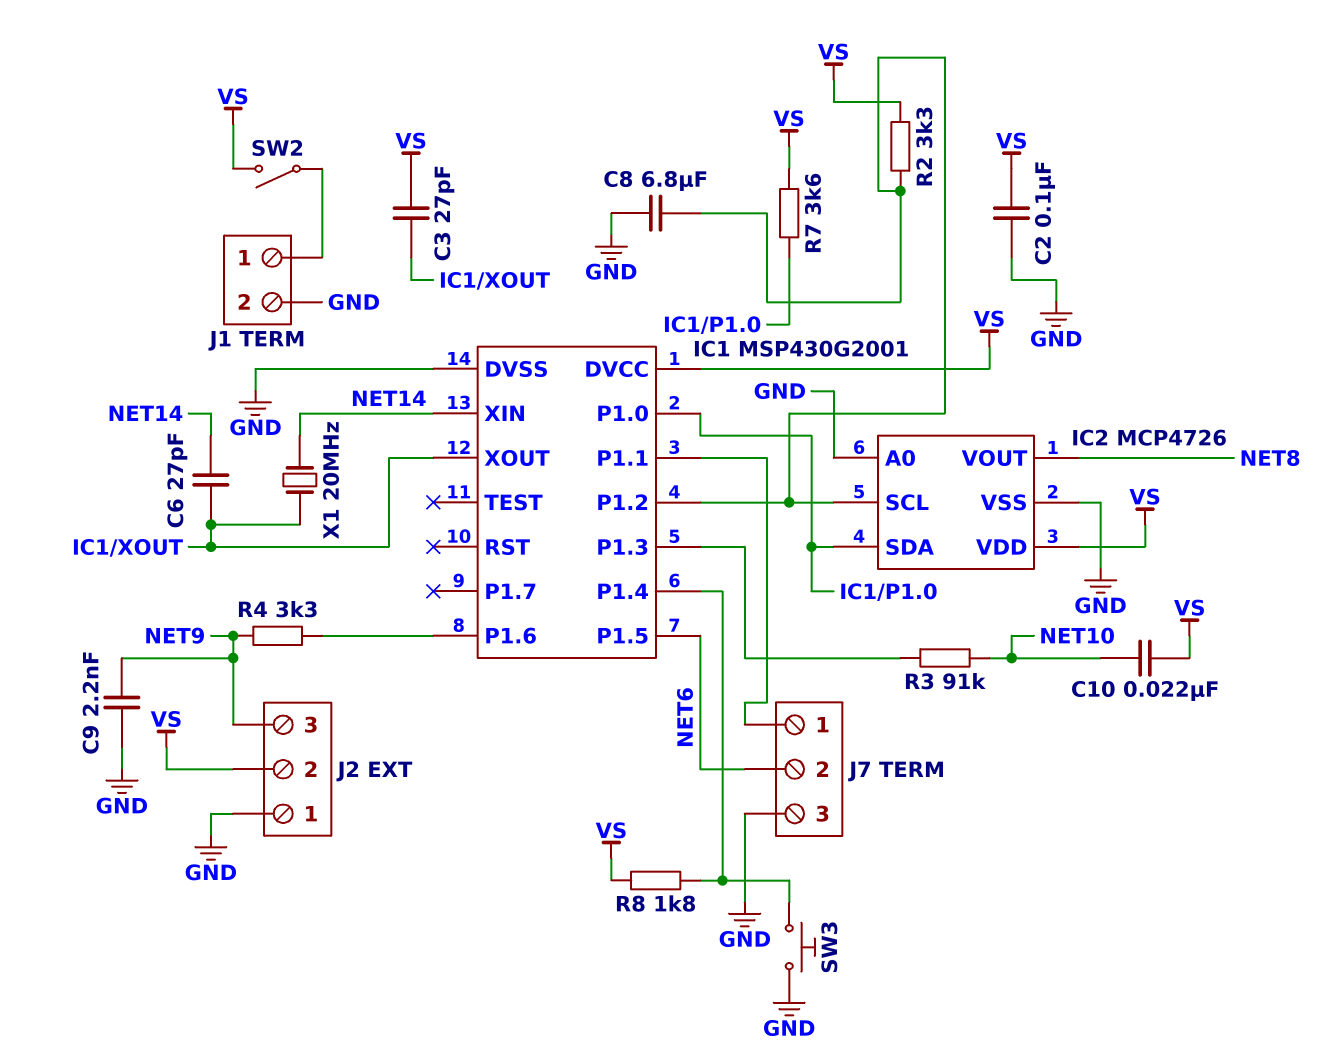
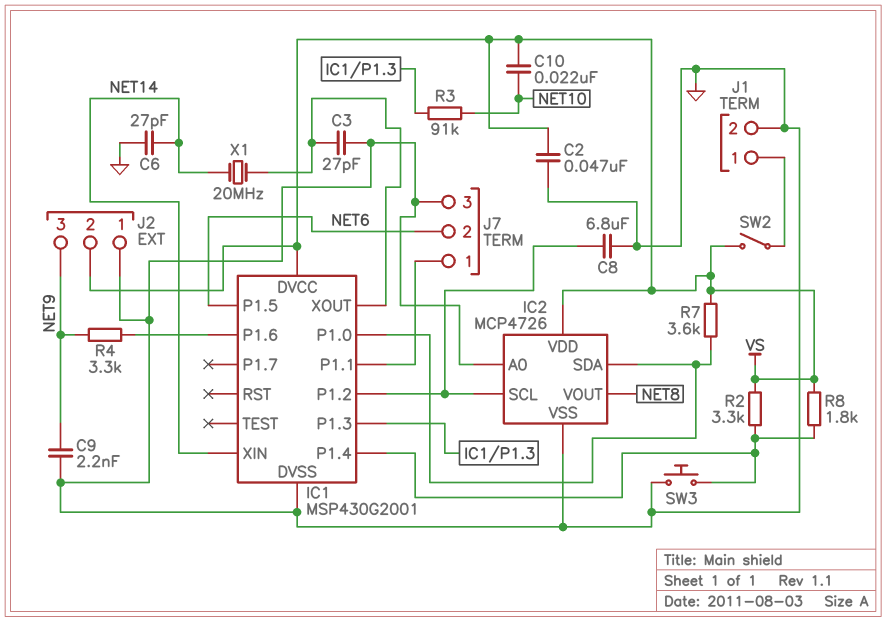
C2: 100nF (GND, VS) -> 47nF (GND, VS)
C3: 27pF (IC1/XOUT, VS) -> 27pF (GND, IC1/XOUT)
C6: 27pF (IC1/XOUT, NET14) -> 27pF (GND, NET14)
R2: 3.3k (IC1/P1.2, VS) -> 3.3k (IC1/P1.4, VS)

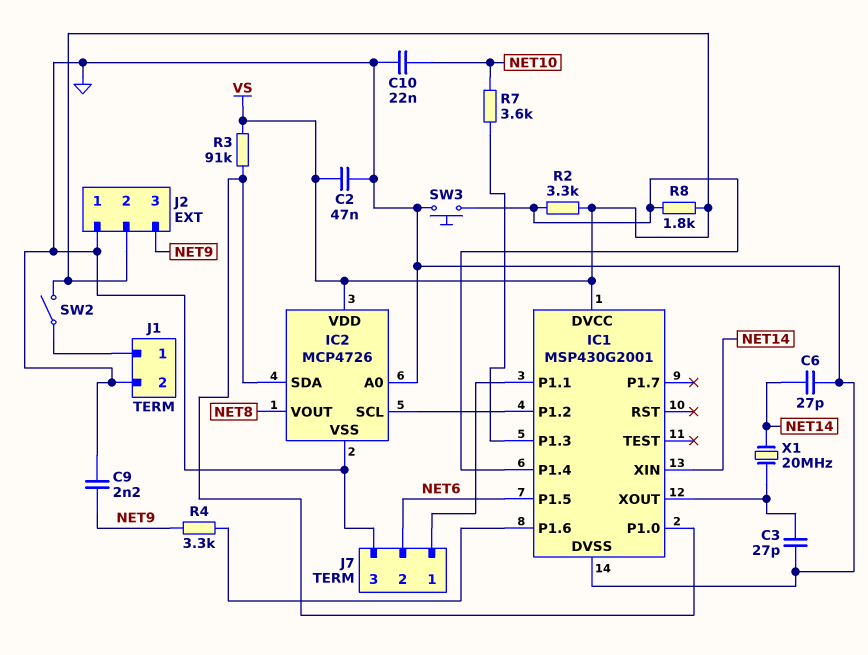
C8: 6.8uF (GND, IC1/P1.2) -> none
C10: 22nF (NET10, VS) -> 22nF (GND, NET10)
R3: 91k (IC1/P1.3, NET10) -> 91k (IC1/P1.0, VS)
R7: 3.6k (IC1/P1.0, VS) -> 3.6k (IC1/P1.3, NET10)

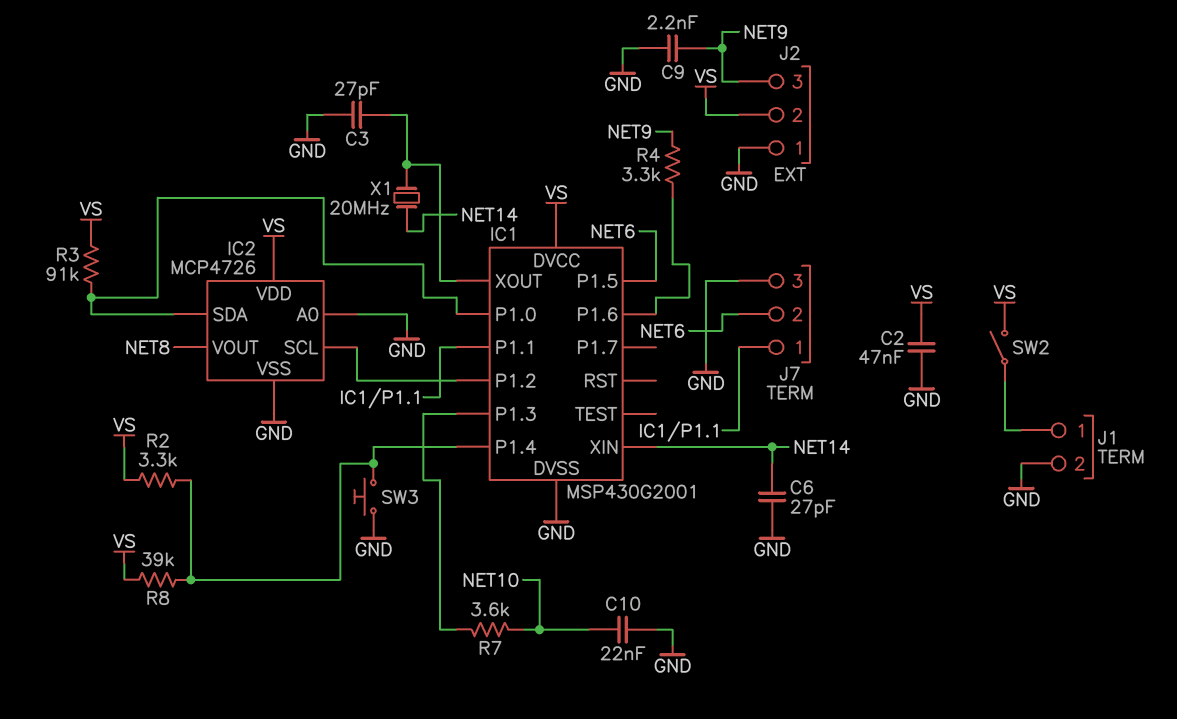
R8: 1.8k (IC1/P1.4, VS) -> 39k (IC1/P1.4, VS)

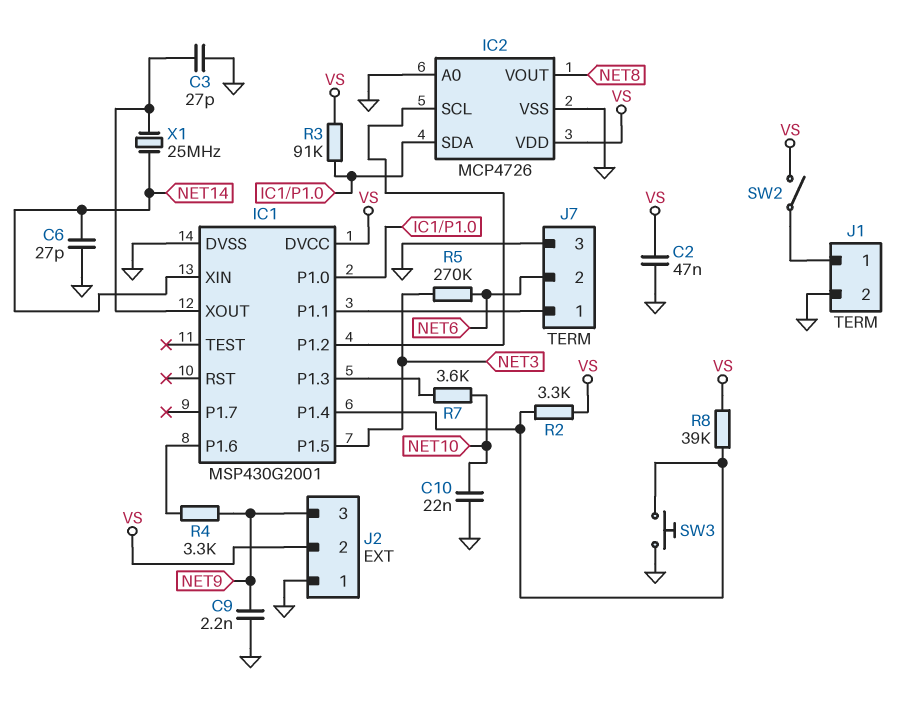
IC1 pin P1.5: NET6 -> NET3
R5: none -> 270k (NET3, NET6)
X1: 20MHz (IC1/XOUT, NET14) -> 25MHz (IC1/XOUT, NET14)

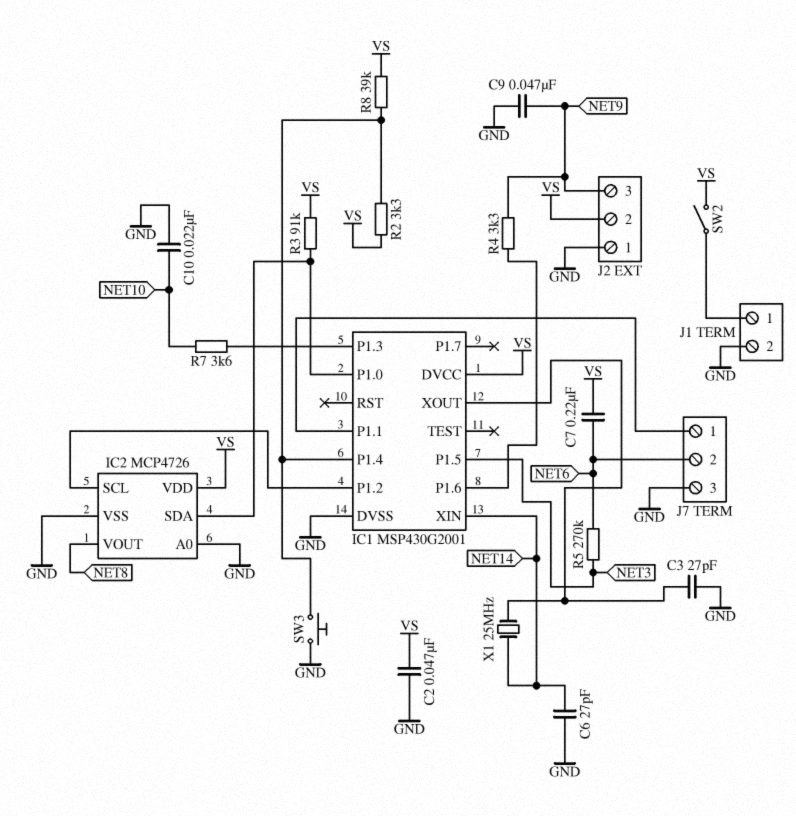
C7: none -> 220nF (NET6, VS)
C9: 2.2nF (GND, NET9) -> 47nF (GND, NET9)

